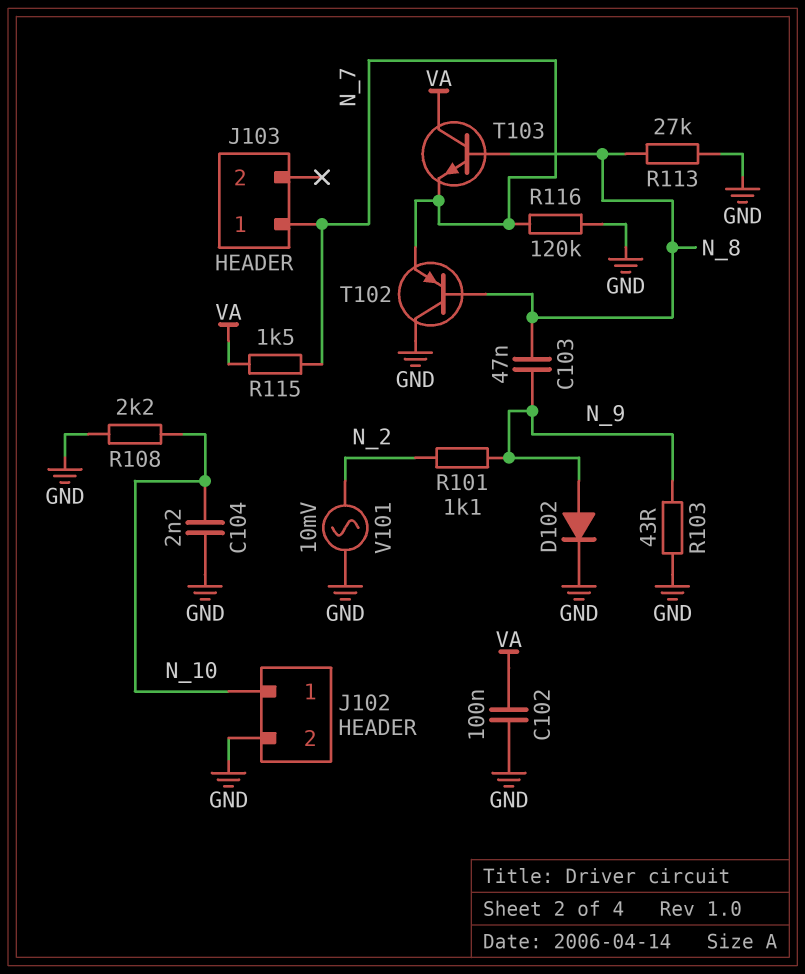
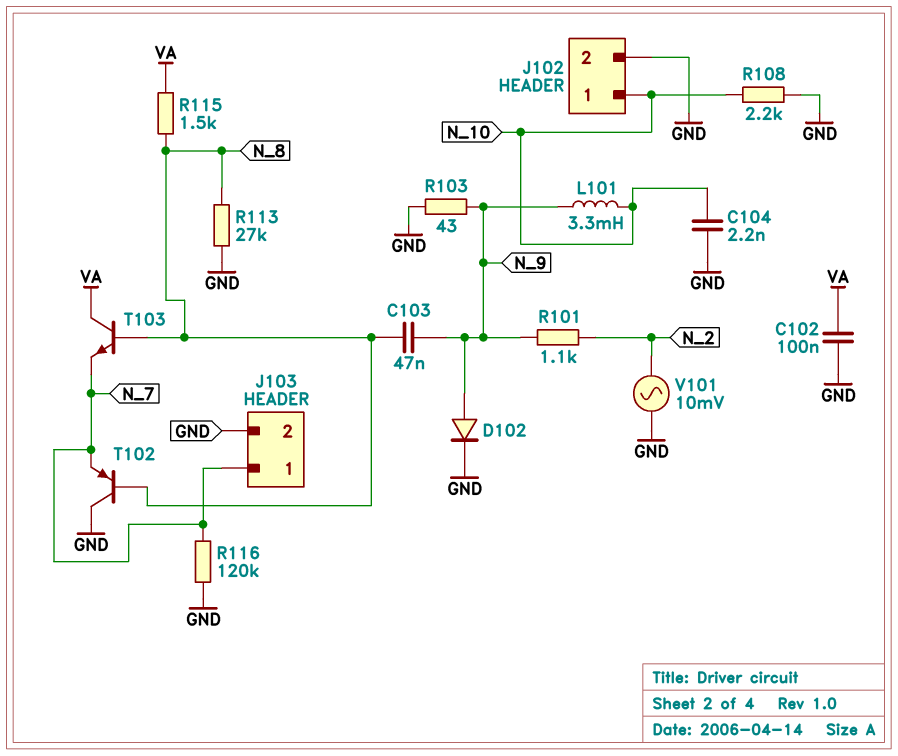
J103 pin 2: none -> GND
L101: none -> 3.3mH (N_9, N_10)
R115: 1.5k (N_7, VA) -> 1.5k (N_8, VA)

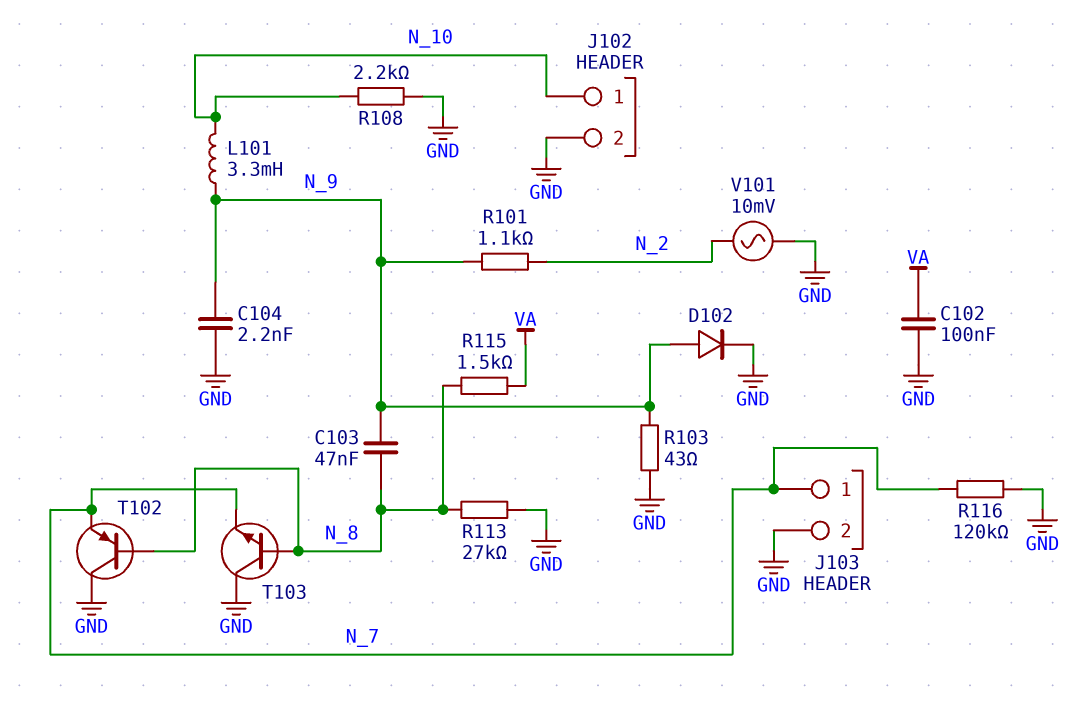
C104: 2.2nF (GND, N_10) -> 2.2nF (GND, N_9)
T103: NPN (B N_8, C VA, E N_7) -> NPN (B N_8, C GND, E N_7)

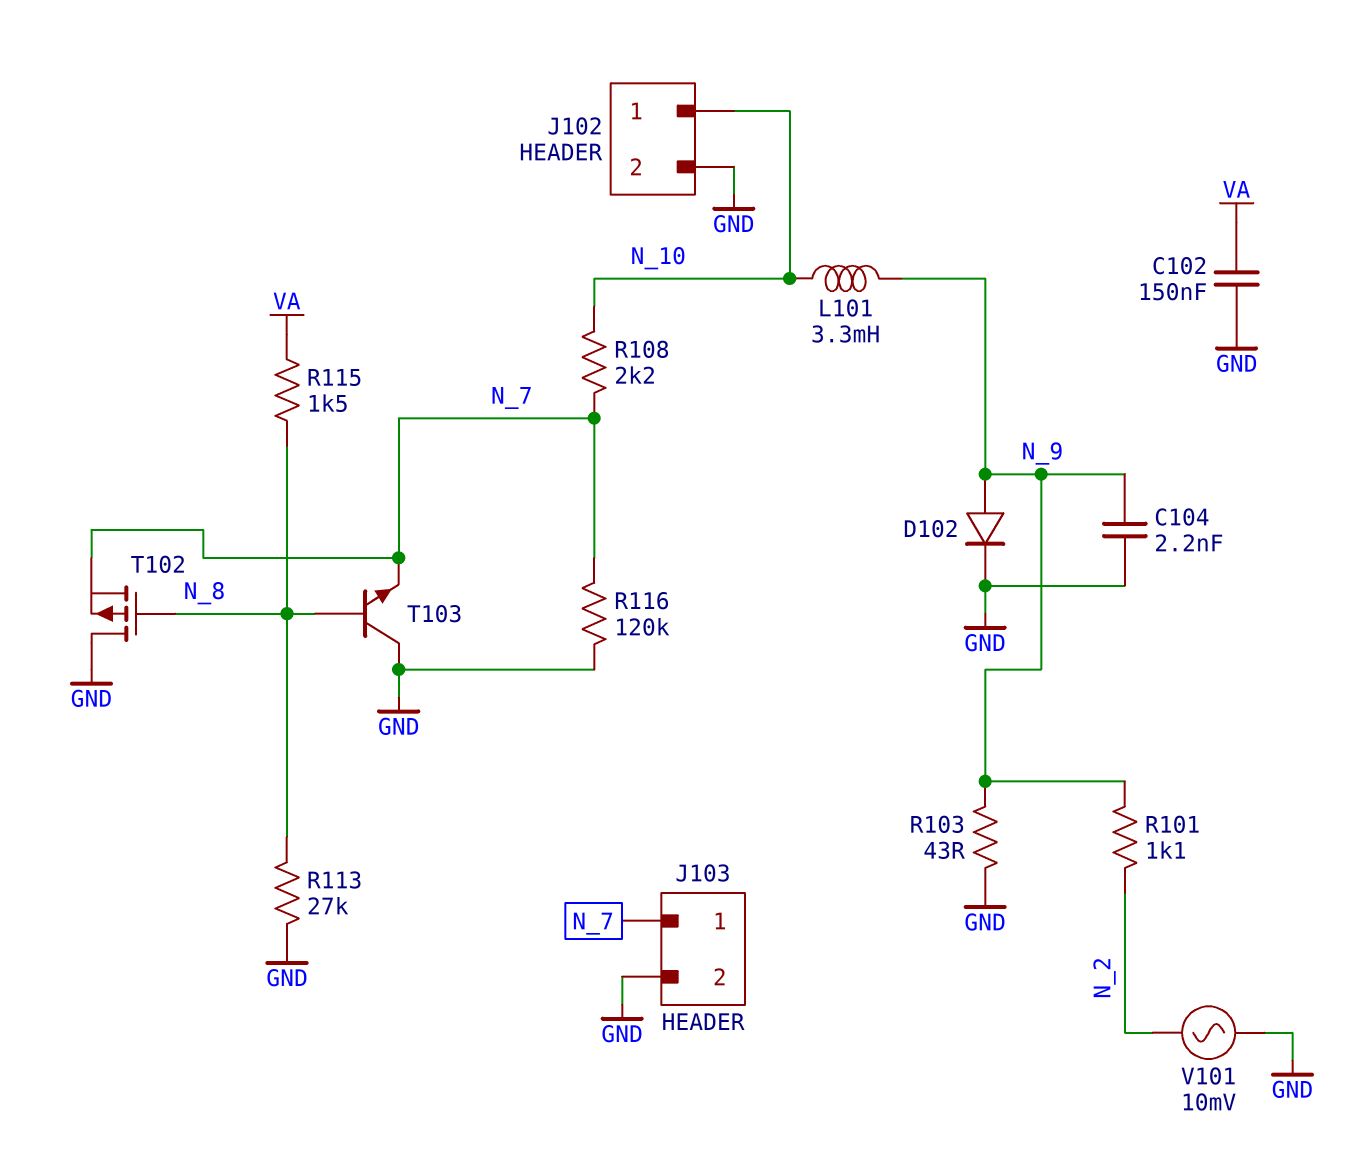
C102: 100nF (GND, VA) -> 150nF (GND, VA)
C103: 47nF (N_8, N_9) -> none
R108: 2.2k (GND, N_10) -> 2.2k (N_7, N_10)
T102: PNP (B N_8, C GND, E N_7) -> PMOS (G N_8, D GND, S N_7)

